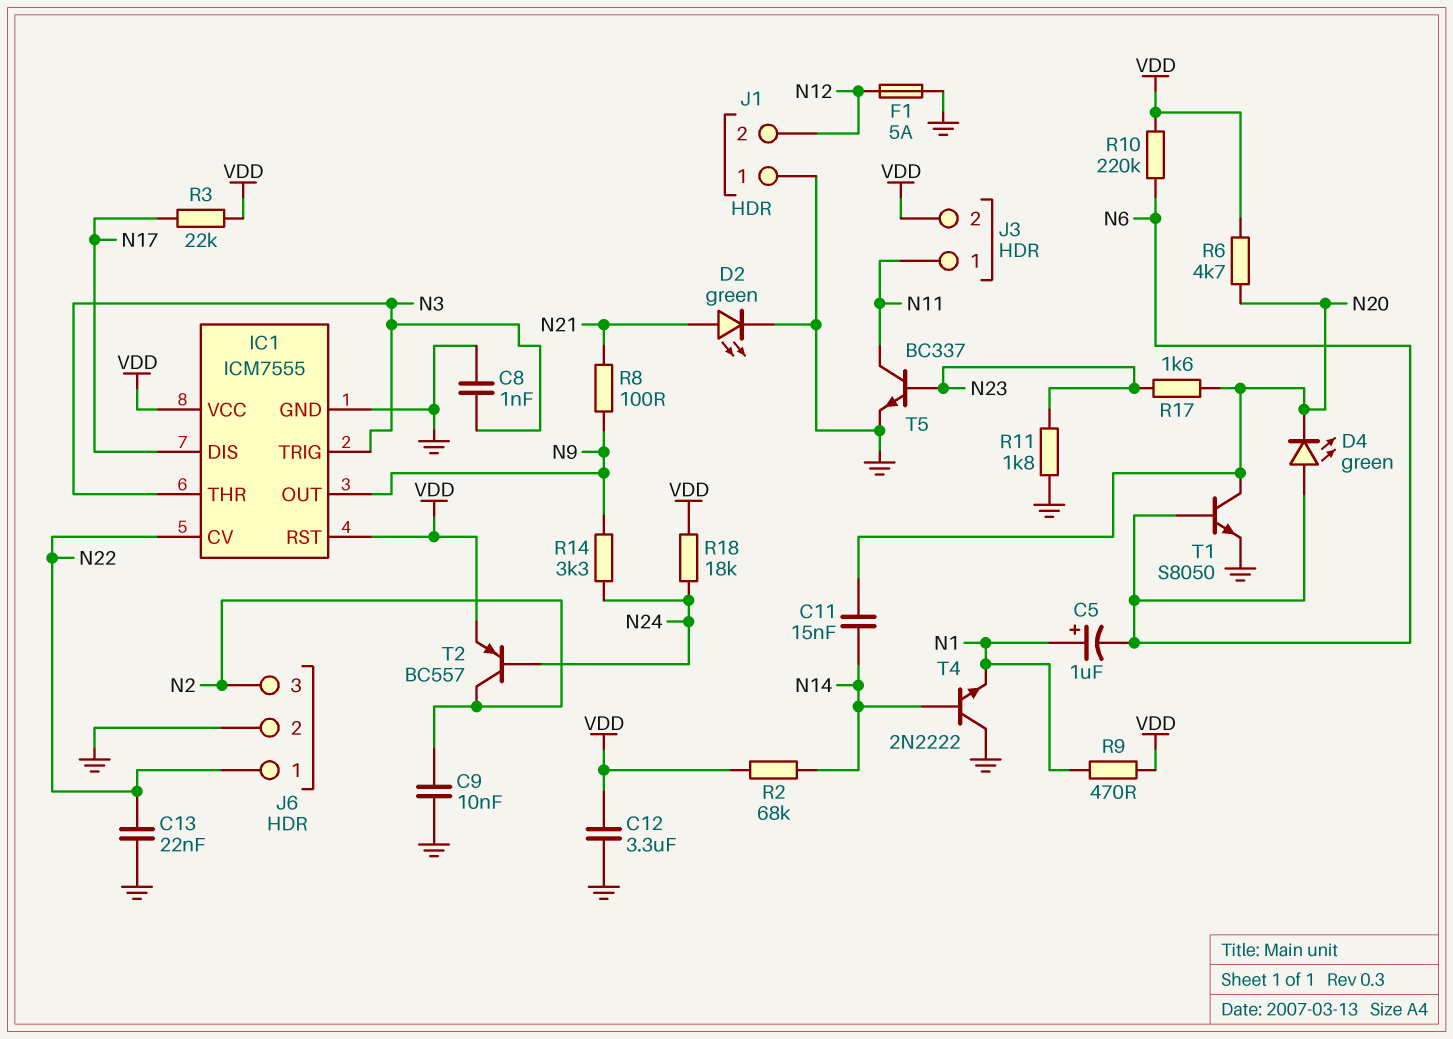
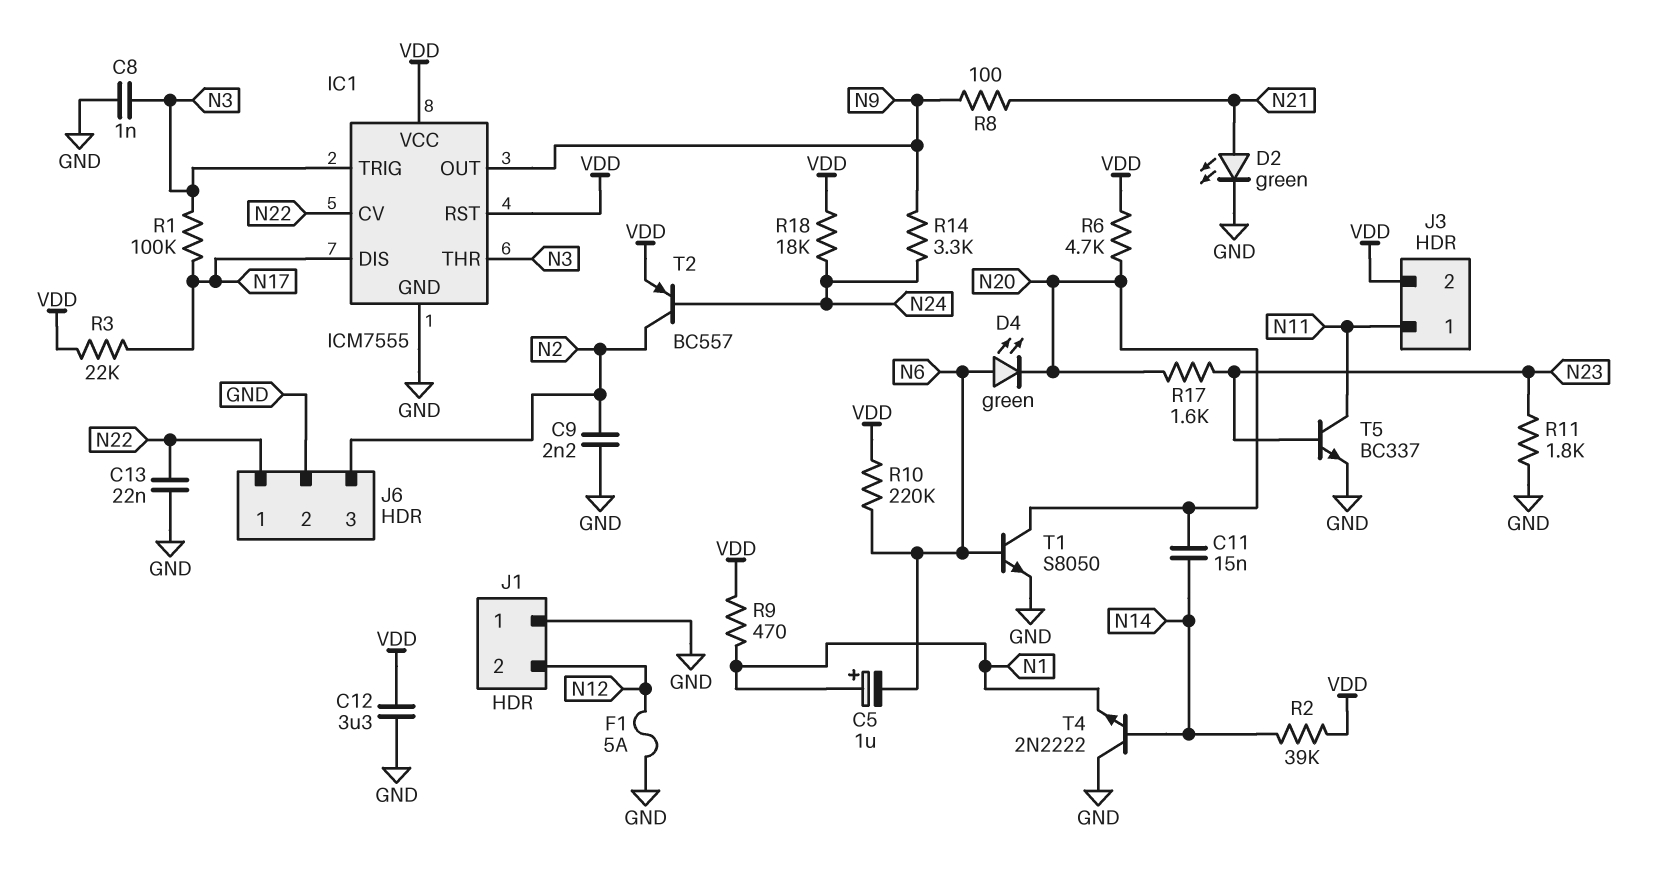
C9: 10nF (GND, N2) -> 2.2nF (GND, N2)
R1: none -> 100k (N3, N17)
R2: 68k (N14, VDD) -> 39k (N14, VDD)

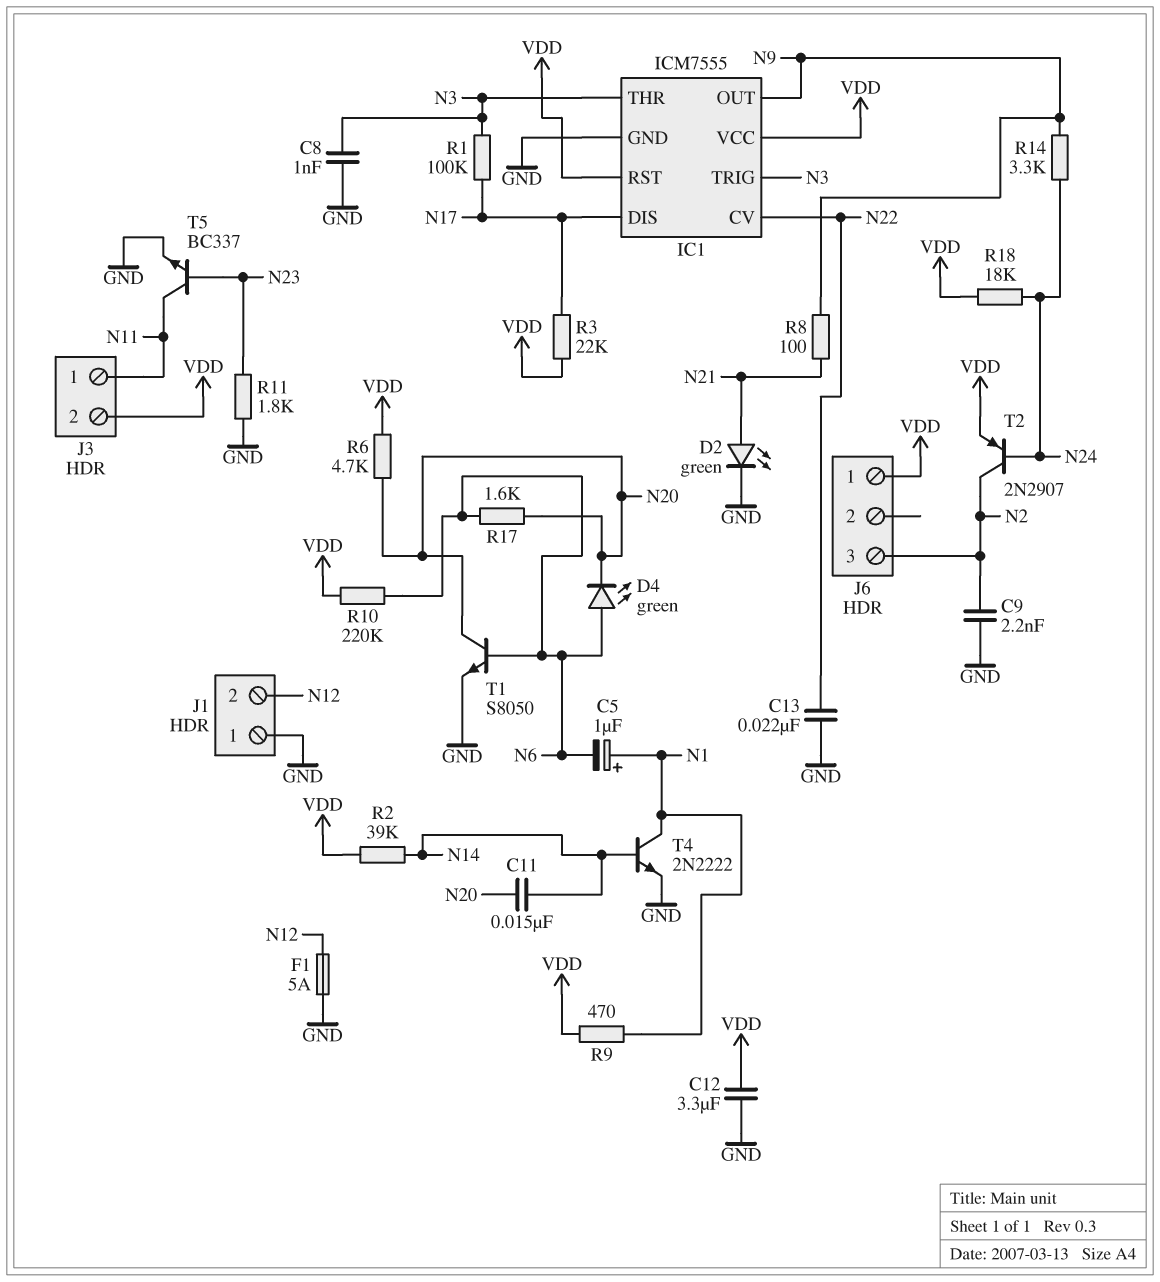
J6 pin 1: N22 -> VDD
J6 pin 2: GND -> none
R17: 1.6k (N20, N23) -> 1.6k (N6, N20)
T2: PNP BC557 (B N24, C N2, E VDD) -> PNP 2N2907 (B N24, C N2, E VDD)
T4: NPN 2N2222 (B N14, C GND, E N1) -> NPN 2N2222 (B N14, C N1, E GND)

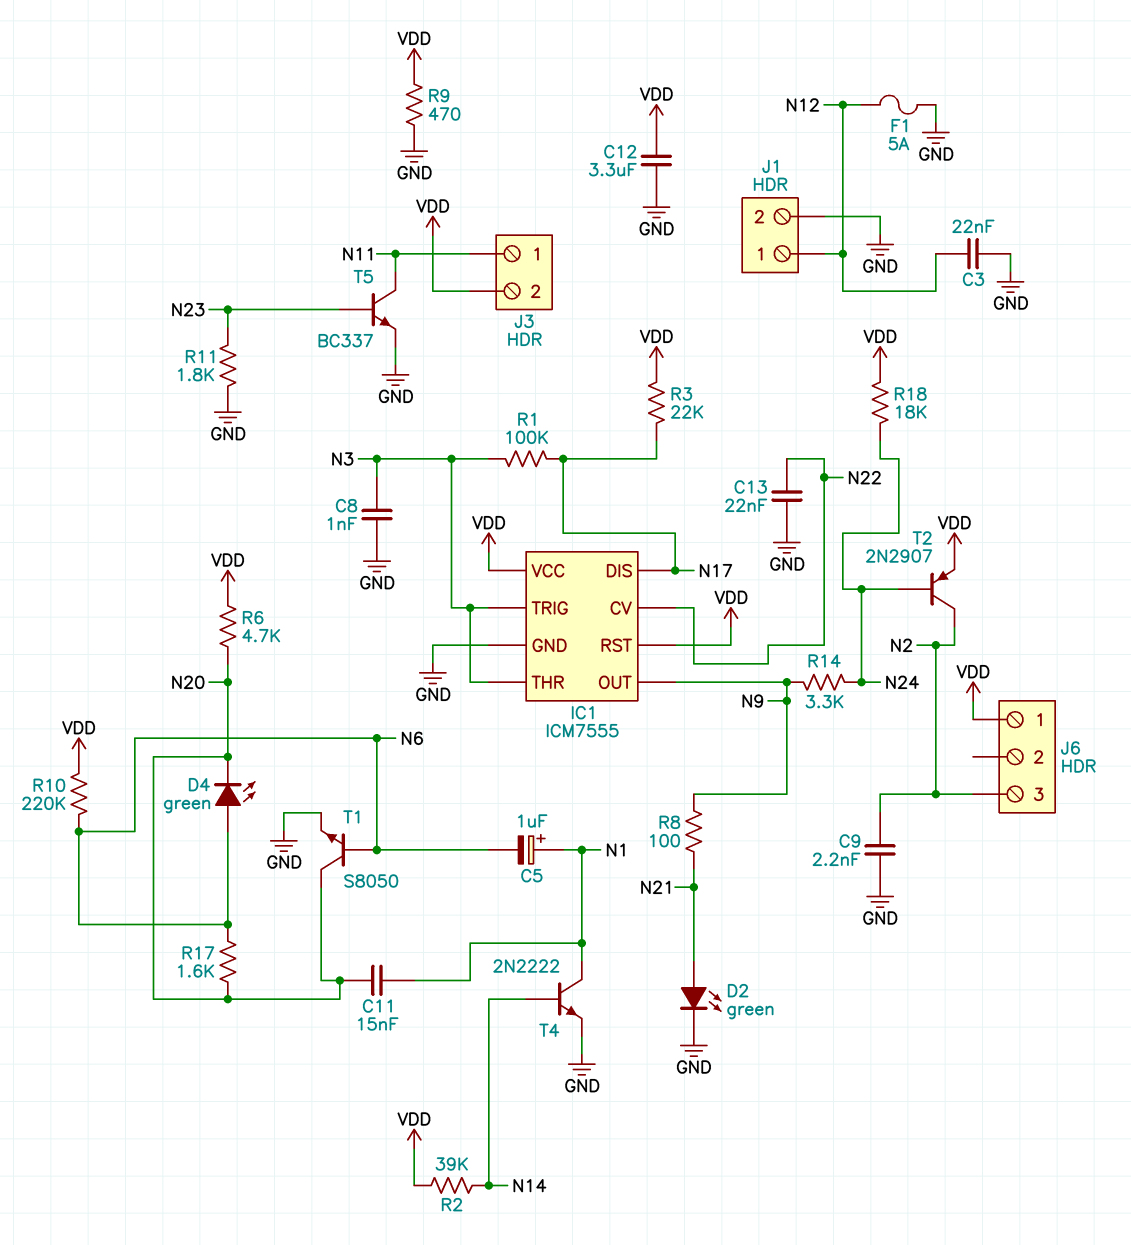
C3: none -> 22nF (GND, N12)
C11: 15nF (N14, N20) -> 15nF (N1, N20)
J1 pin 1: GND -> N12
J1 pin 2: N12 -> GND
R9: 470 (N1, VDD) -> 470 (GND, VDD)

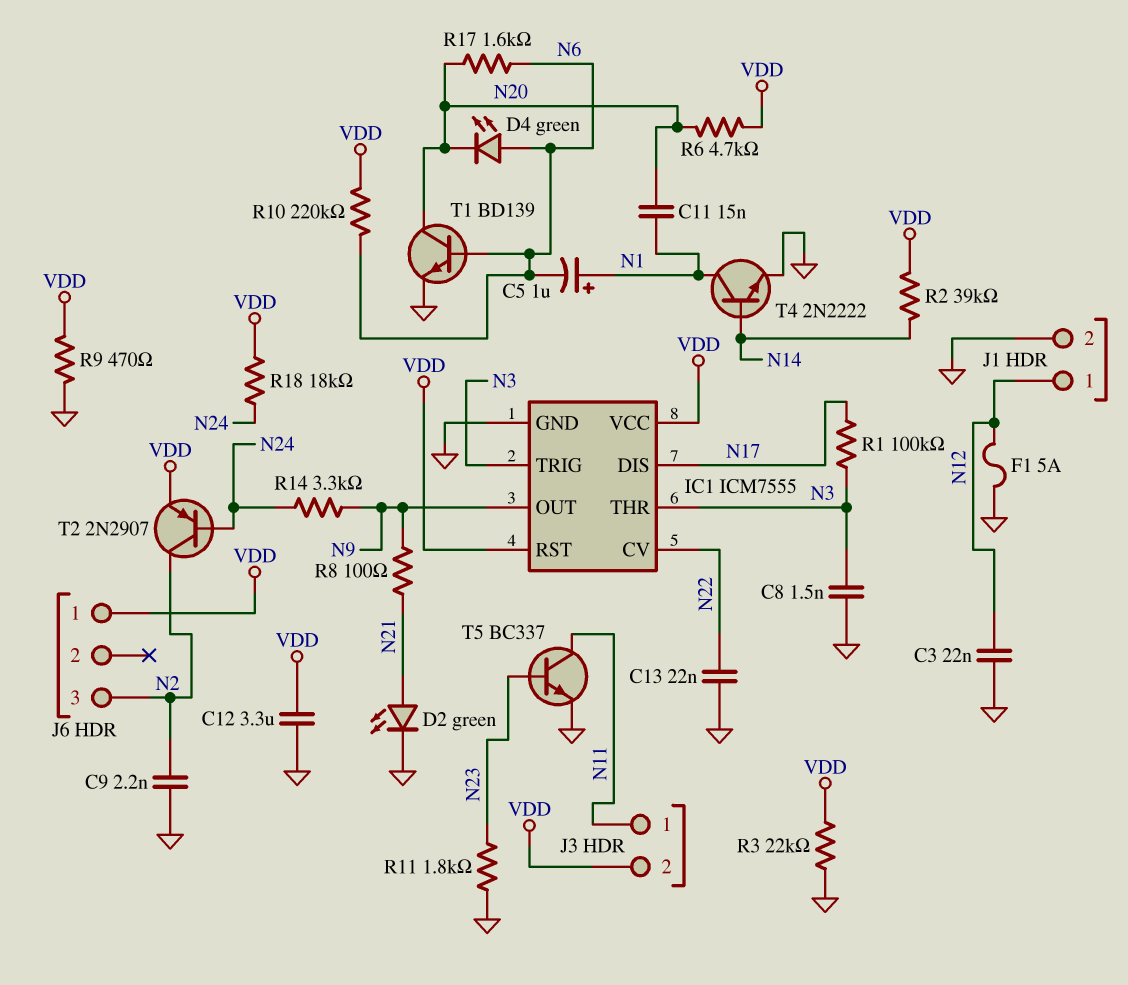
C8: 1nF (GND, N3) -> 1.5nF (GND, N3)
R3: 22k (N17, VDD) -> 22k (GND, VDD)
T1: NPN S8050 (B N6, C N20, E GND) -> NPN BD139 (B N6, C N20, E GND)

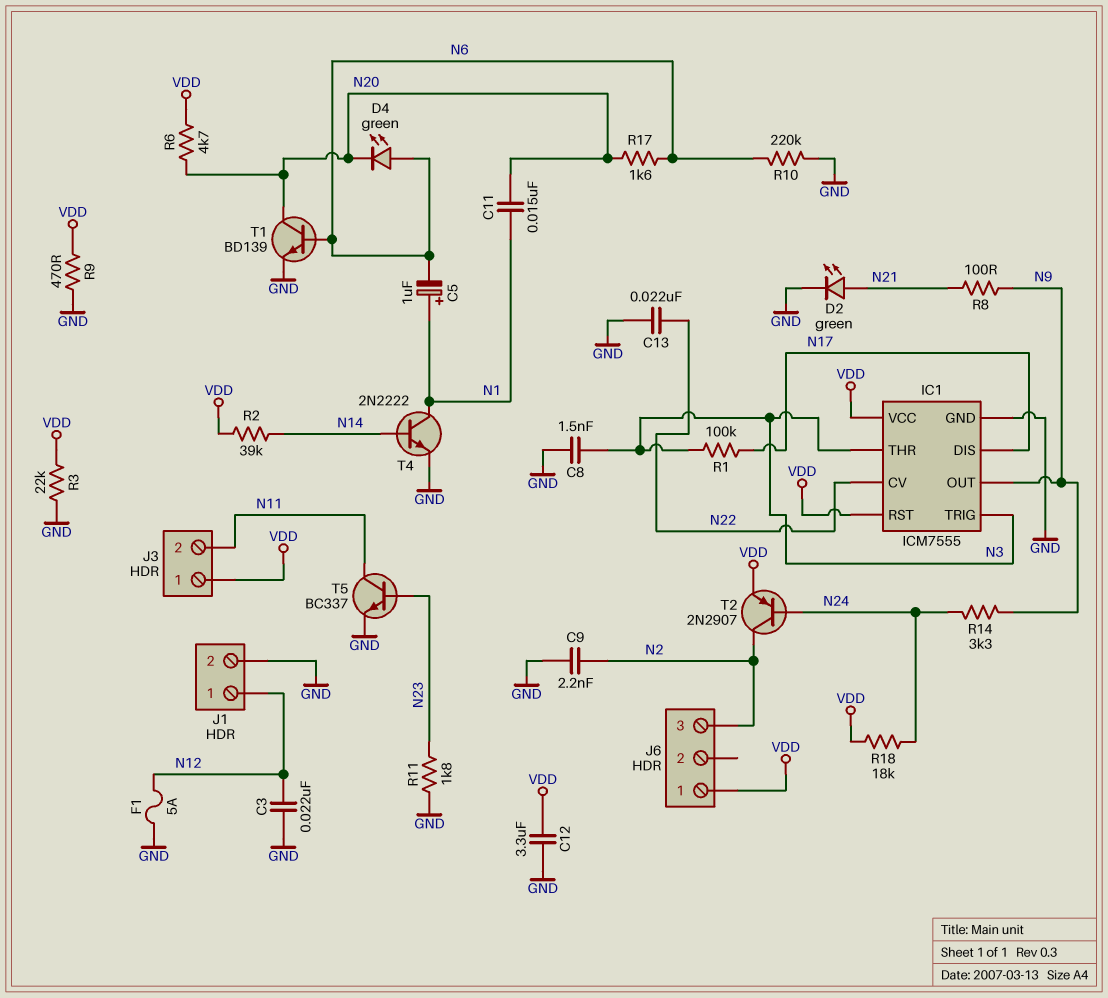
J3 pin 1: N11 -> VDD
J3 pin 2: VDD -> N11
R10: 220k (N6, VDD) -> 220k (GND, N6)

